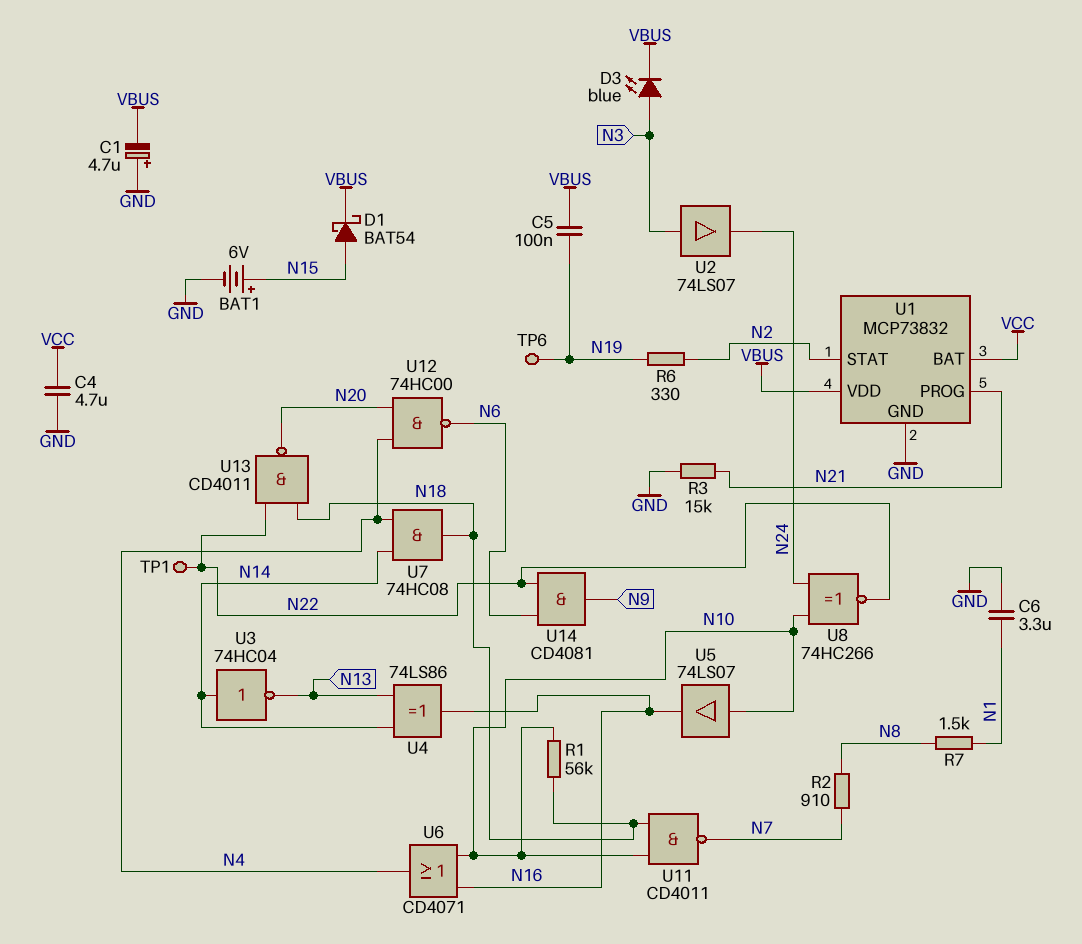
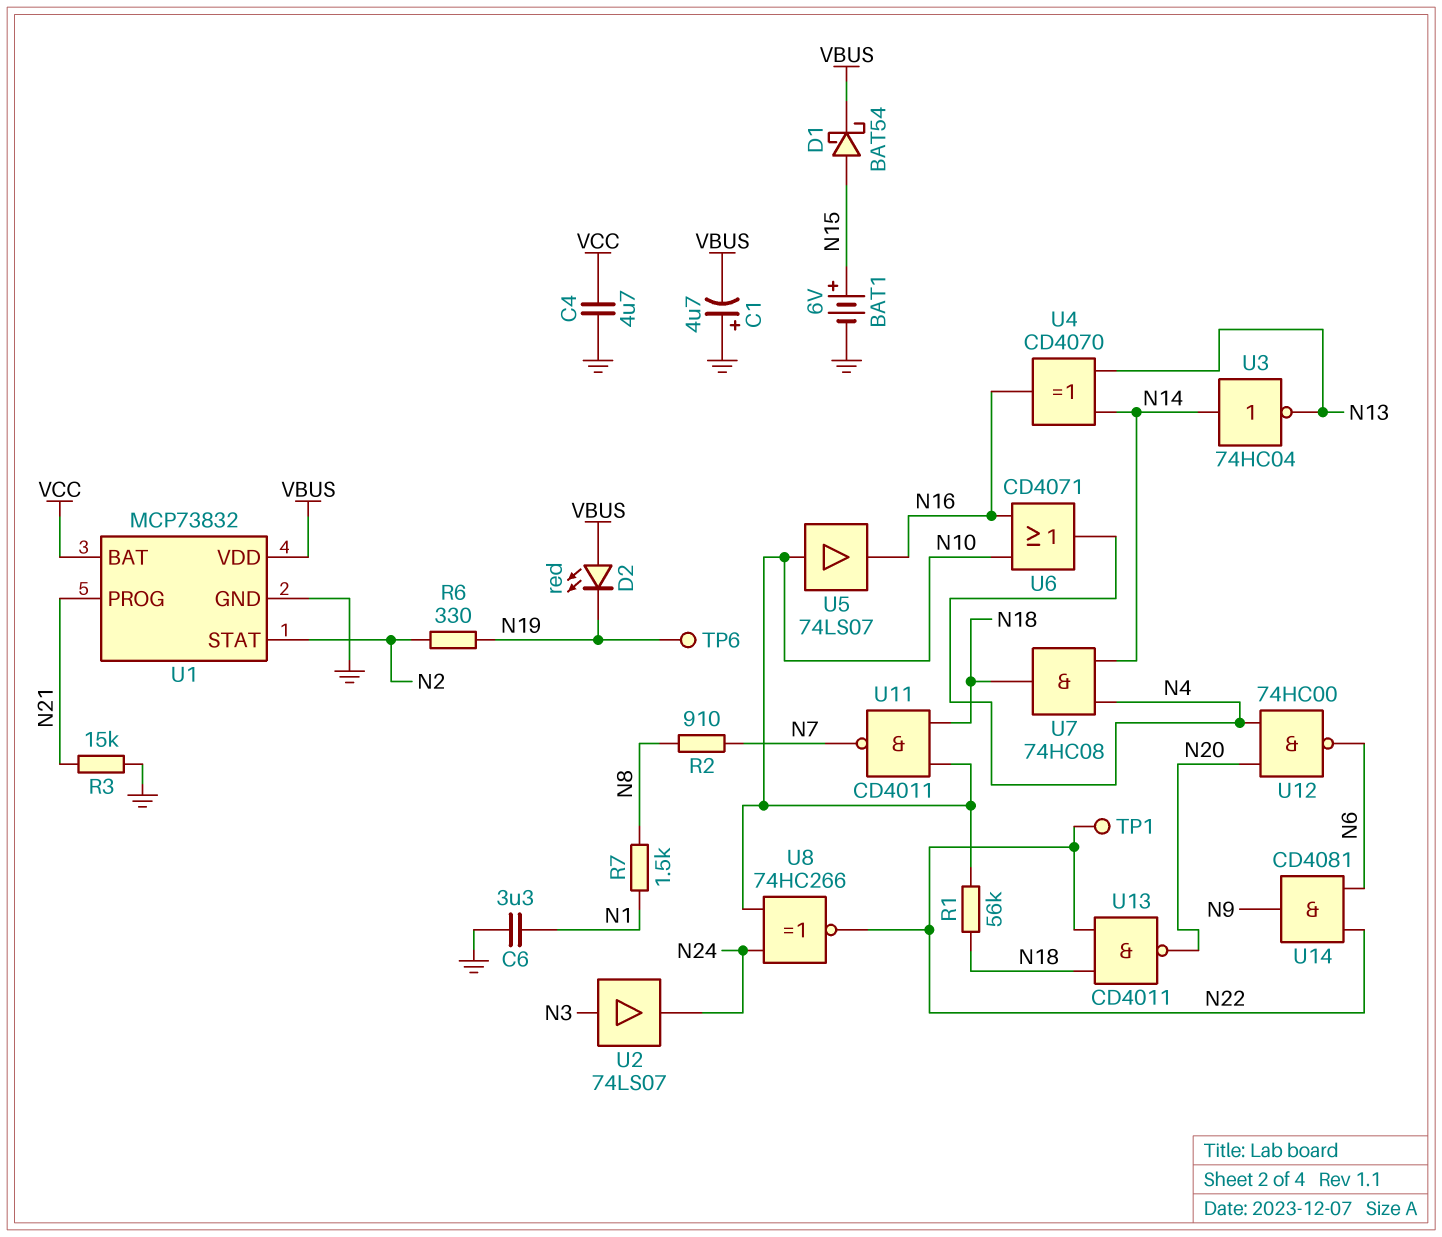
C5: 100nF (N19, VBUS) -> none
D2: none -> LED red (A VBUS, K N19)
D3: LED blue (A N3, K VBUS) -> none
U4: XOR 74LS86 (in N13, in N14, out N16) -> XOR CD4070 (in N13, in N14, out N16)

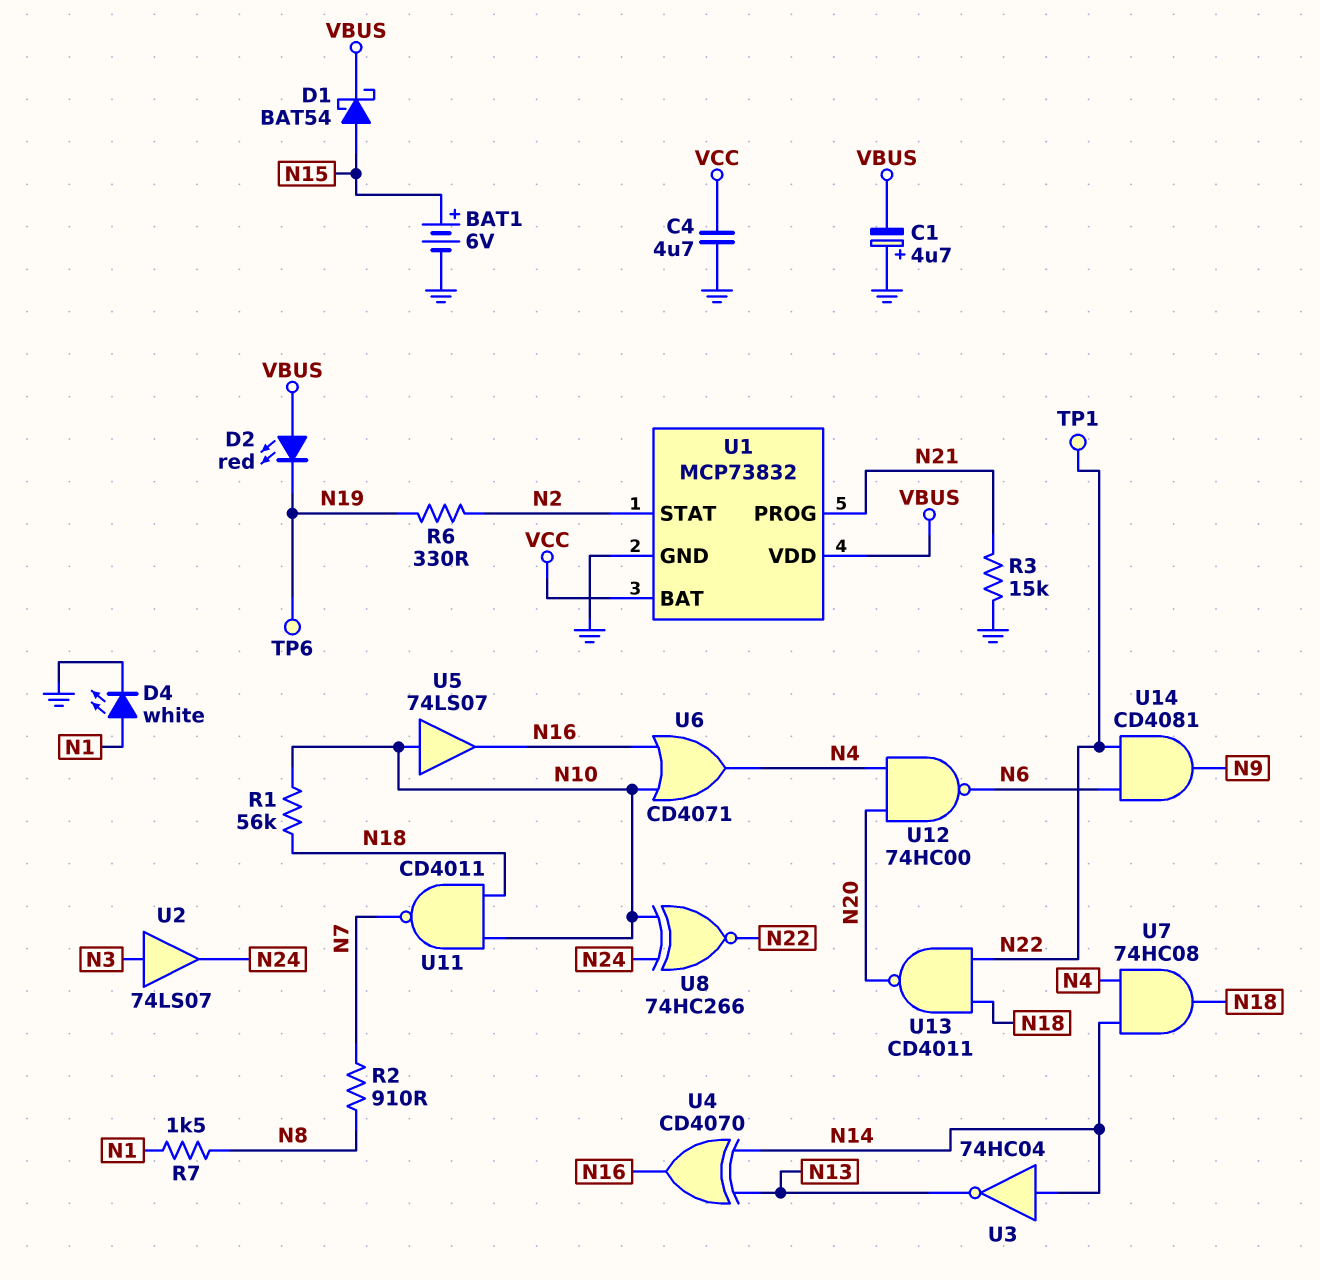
C6: 3.3uF (GND, N1) -> none
D4: none -> LED white (A N1, K GND)

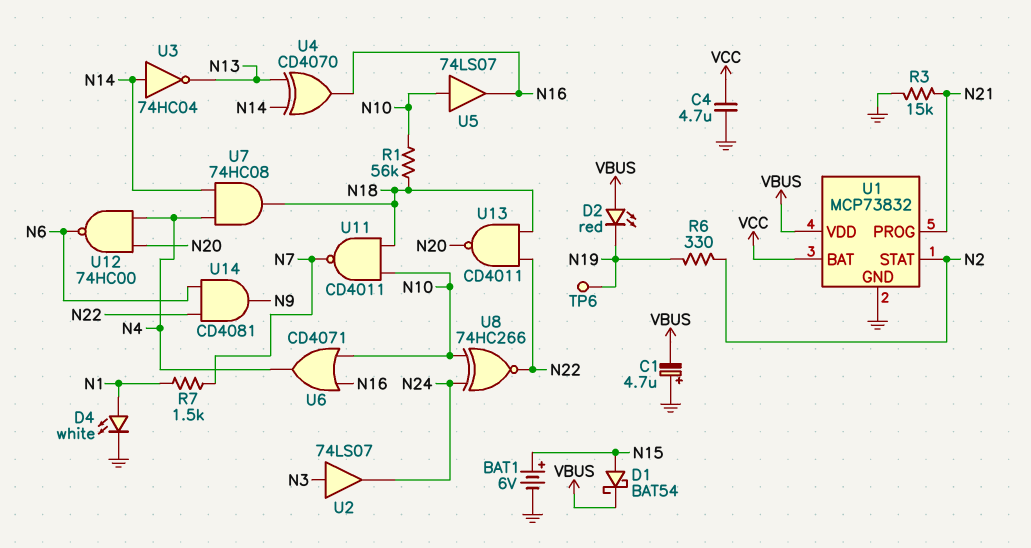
R2: 910 (N7, N8) -> none
R7: 1.5k (N1, N8) -> 1.5k (N1, N7)
TP1: test point (N22) -> none

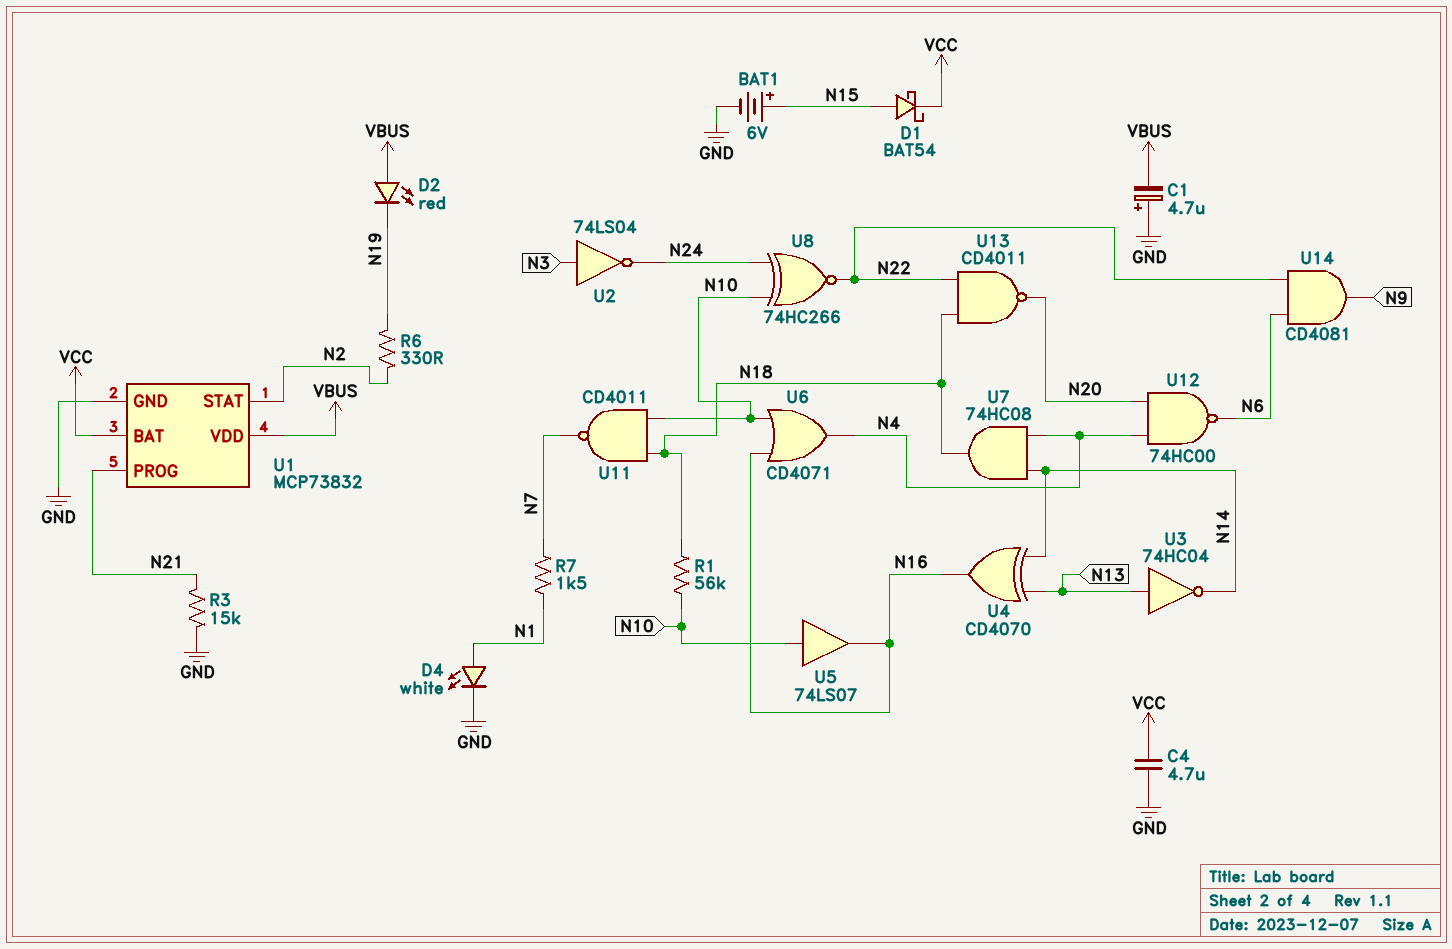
D1: schottky BAT54 (A N15, K VBUS) -> schottky BAT54 (A N15, K VCC)
TP6: test point (N19) -> none
U2: buffer 74LS07 (in N3, out N24) -> NOT 74LS04 (in N3, out N24)
U3: NOT 74HC04 (in N14, out N13) -> NOT 74HC04 (in N13, out N14)

